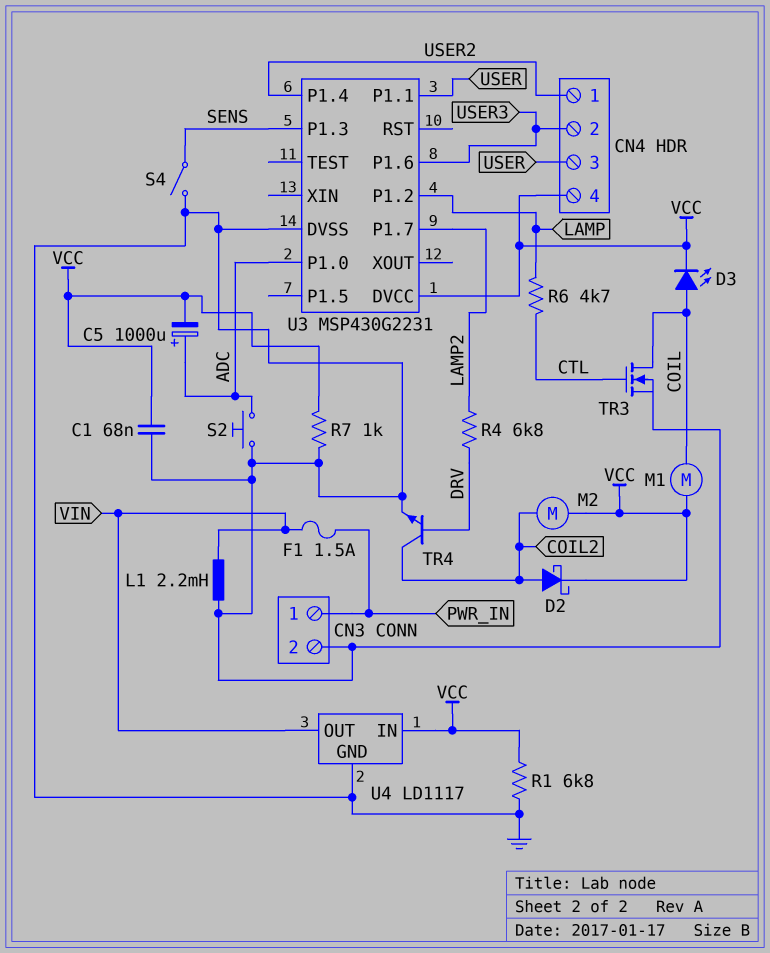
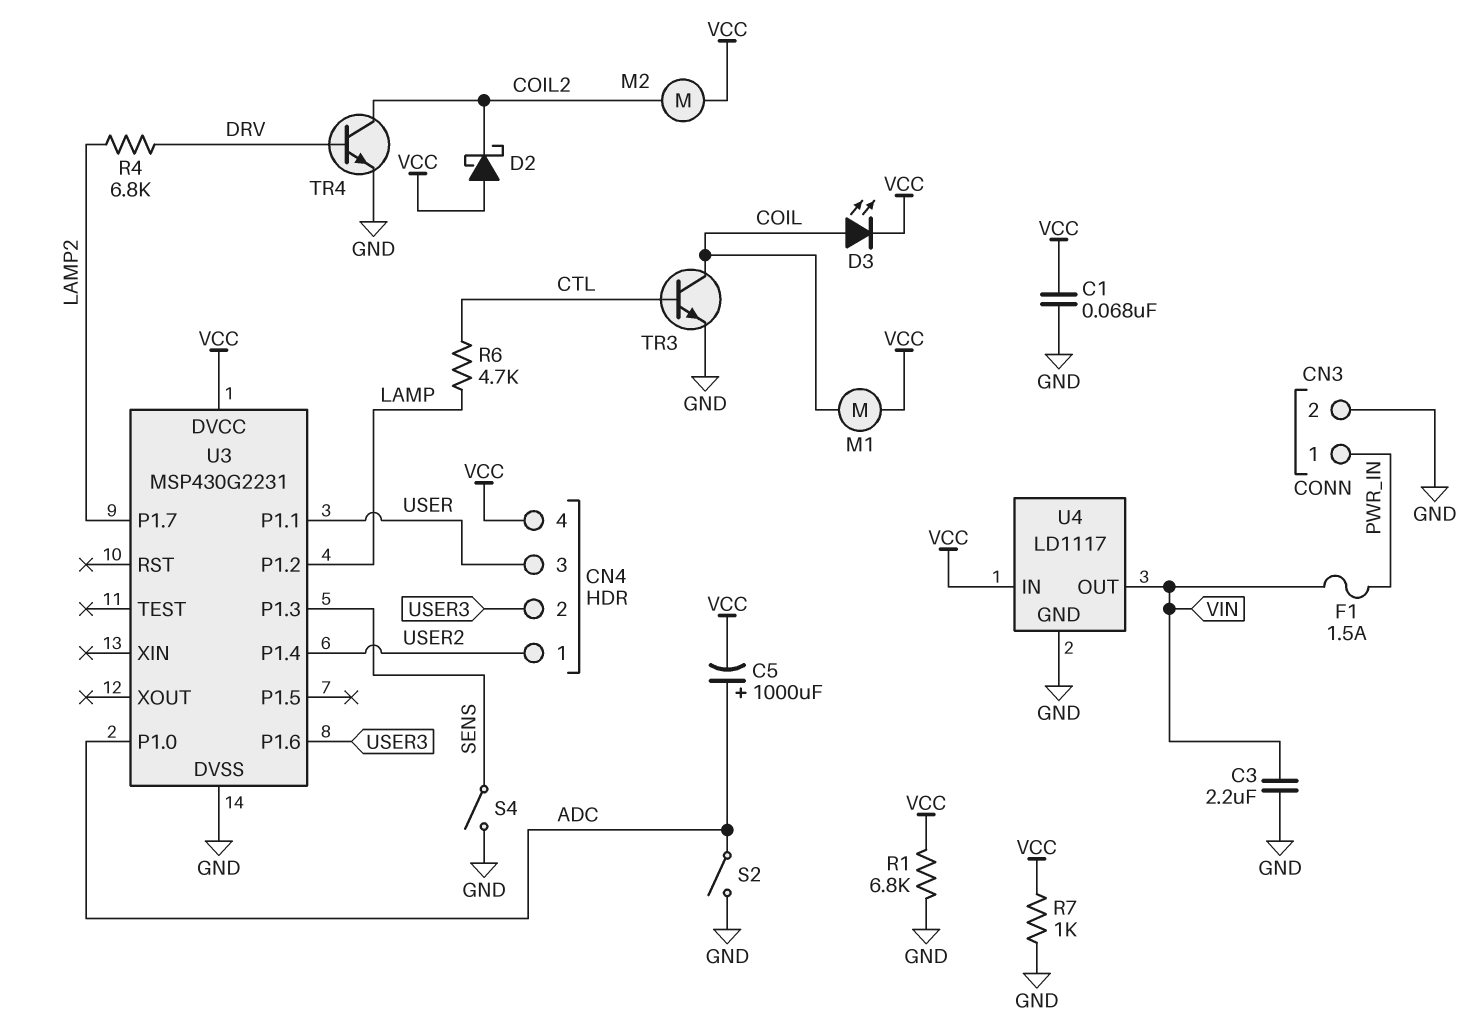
C3: none -> 2.2uF (GND, VIN)
D2: schottky (A COIL2, K VCC) -> schottky (A VCC, K COIL2)
L1: 2.2mH (GND, VIN) -> none
S2: button (ADC, GND) -> switch (ADC, GND)
TR3: NMOS (G CTL, D COIL, S GND) -> NPN (B CTL, C COIL, E GND)

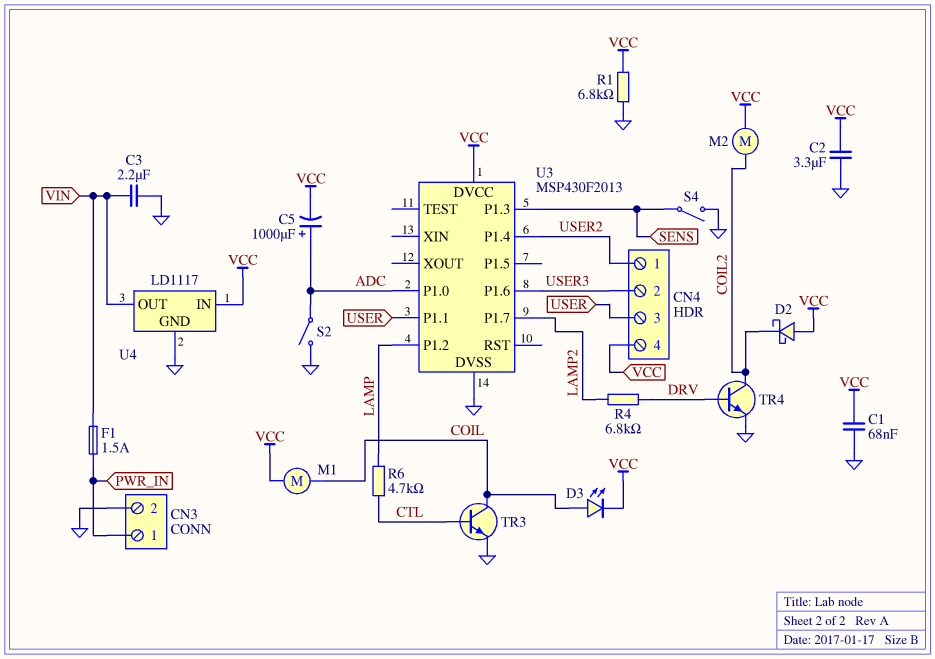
C2: none -> 3.3uF (GND, VCC)
R7: 1k (GND, VCC) -> none
U3: MSP430G2231 -> MSP430F2013

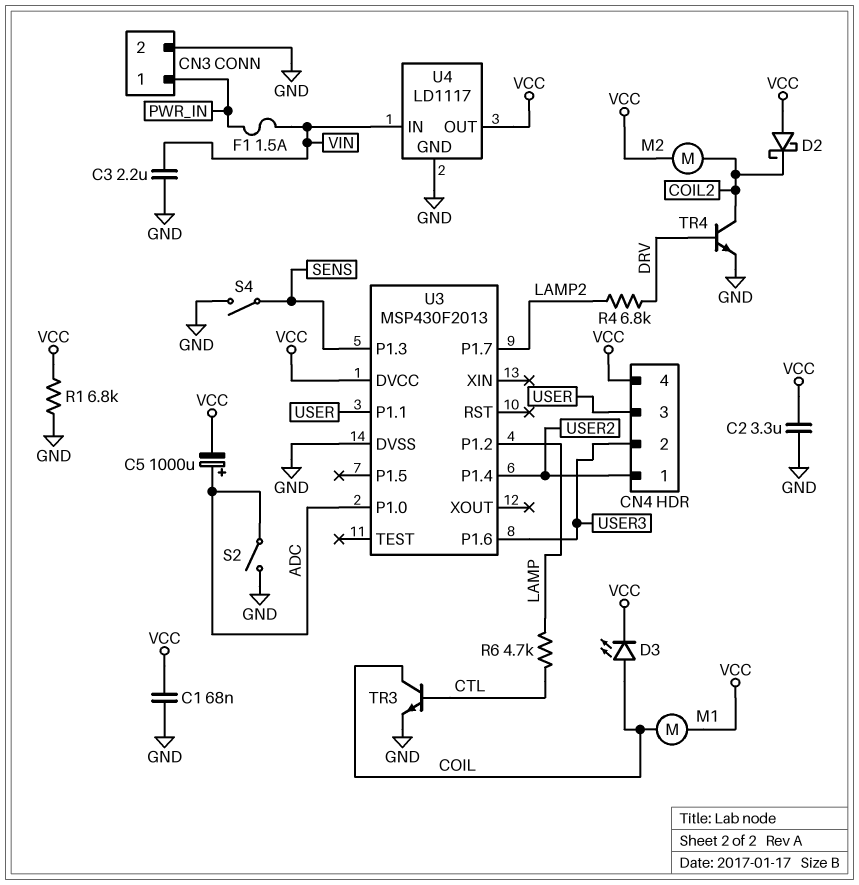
U4 pin IN: VCC -> VIN
U4 pin OUT: VIN -> VCC

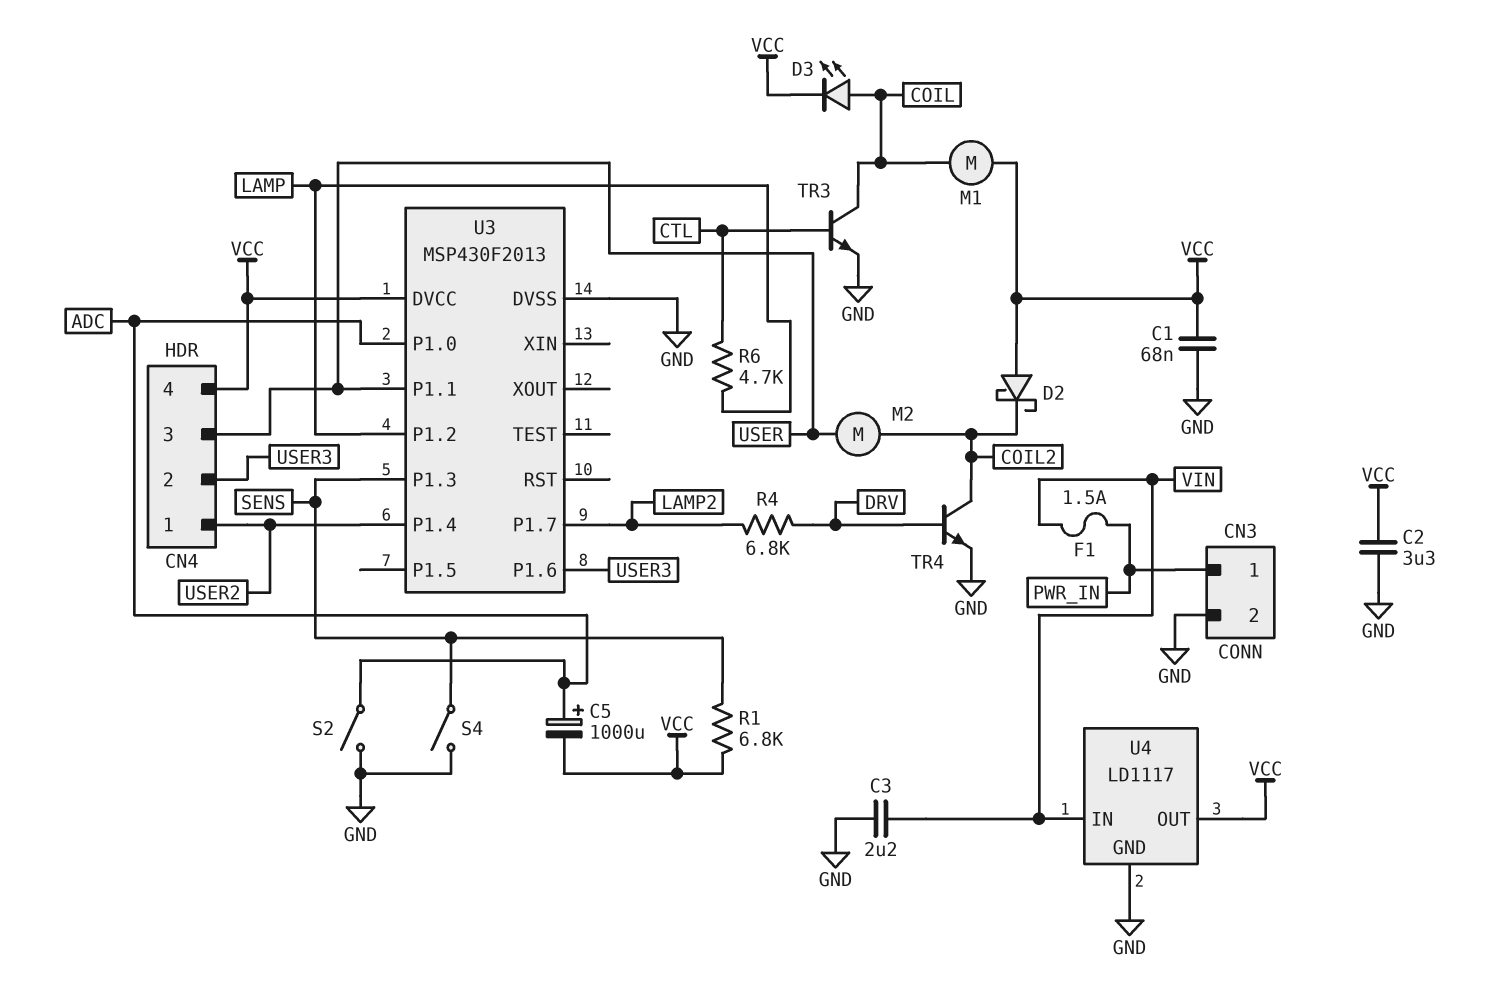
M2: motor (COIL2, VCC) -> motor (COIL2, USER)
R1: 6.8k (GND, VCC) -> 6.8k (SENS, VCC)

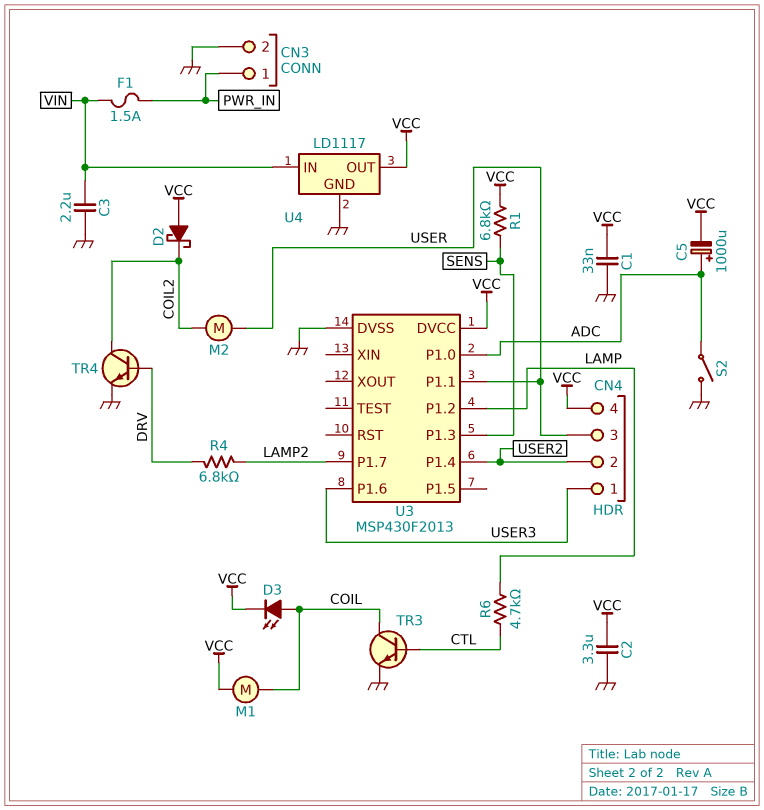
C1: 68nF (GND, VCC) -> 33nF (GND, VCC)
CN4 pin 1: USER2 -> USER3
CN4 pin 2: USER3 -> USER2
S4: switch (GND, SENS) -> none

